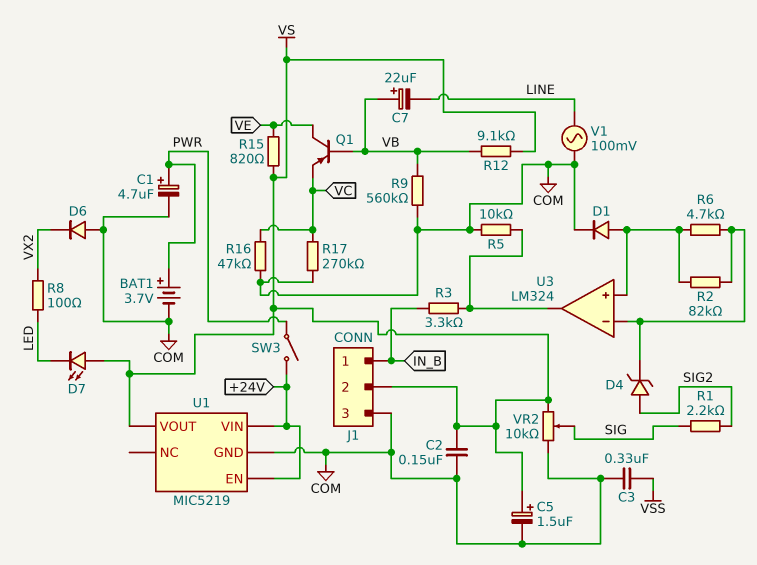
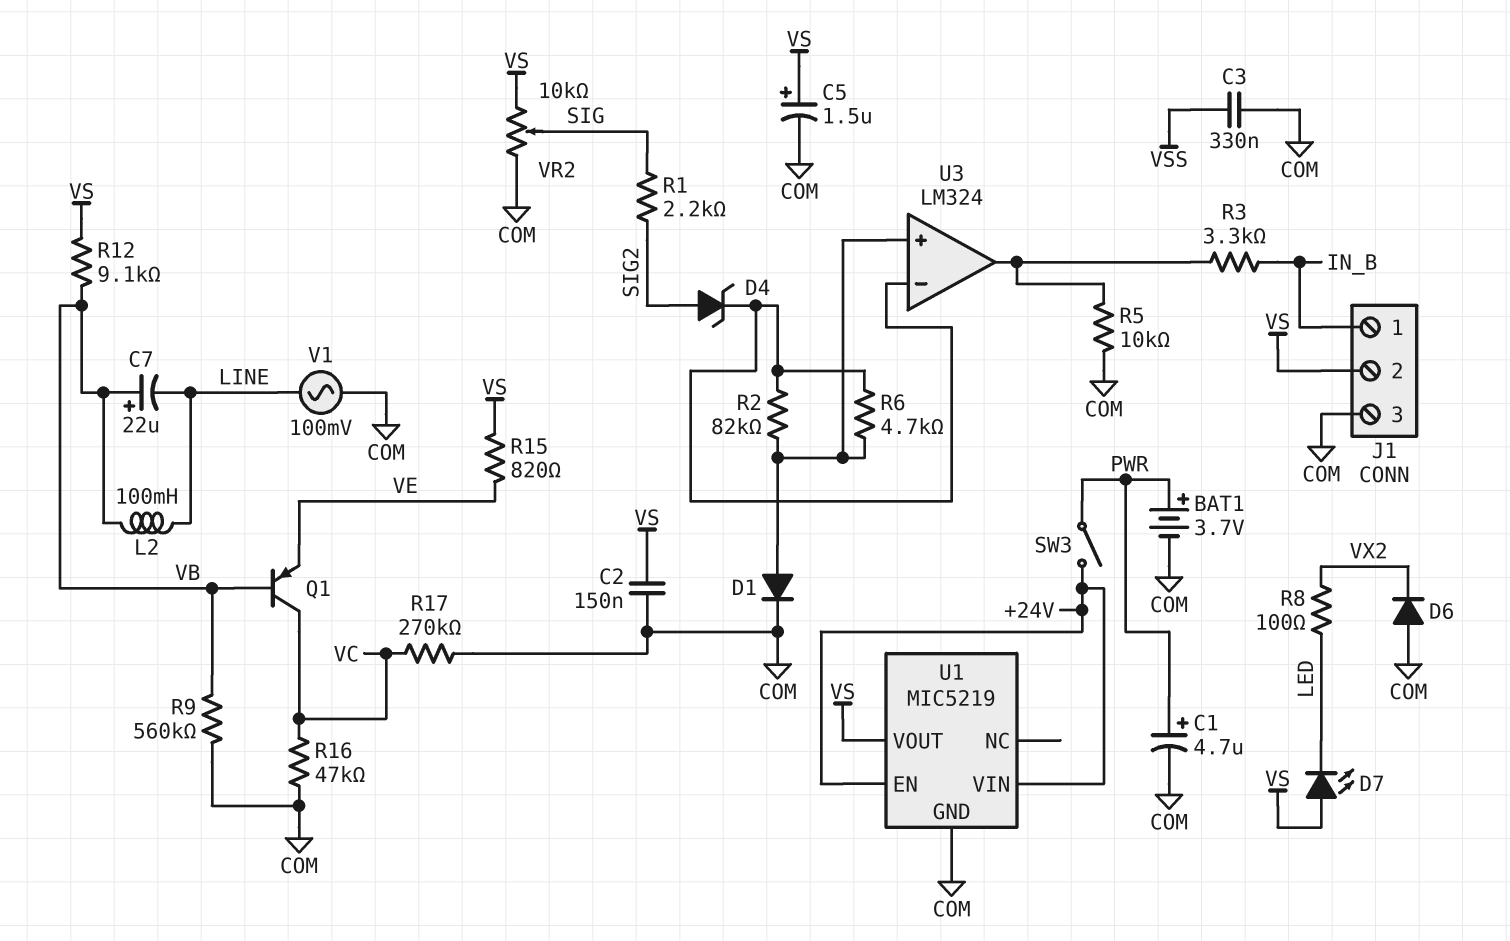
L2: none -> 100mH (LINE, VB)
Q1: PNP (B VB, C VE, E VC) -> PNP (B VB, C VC, E VE)

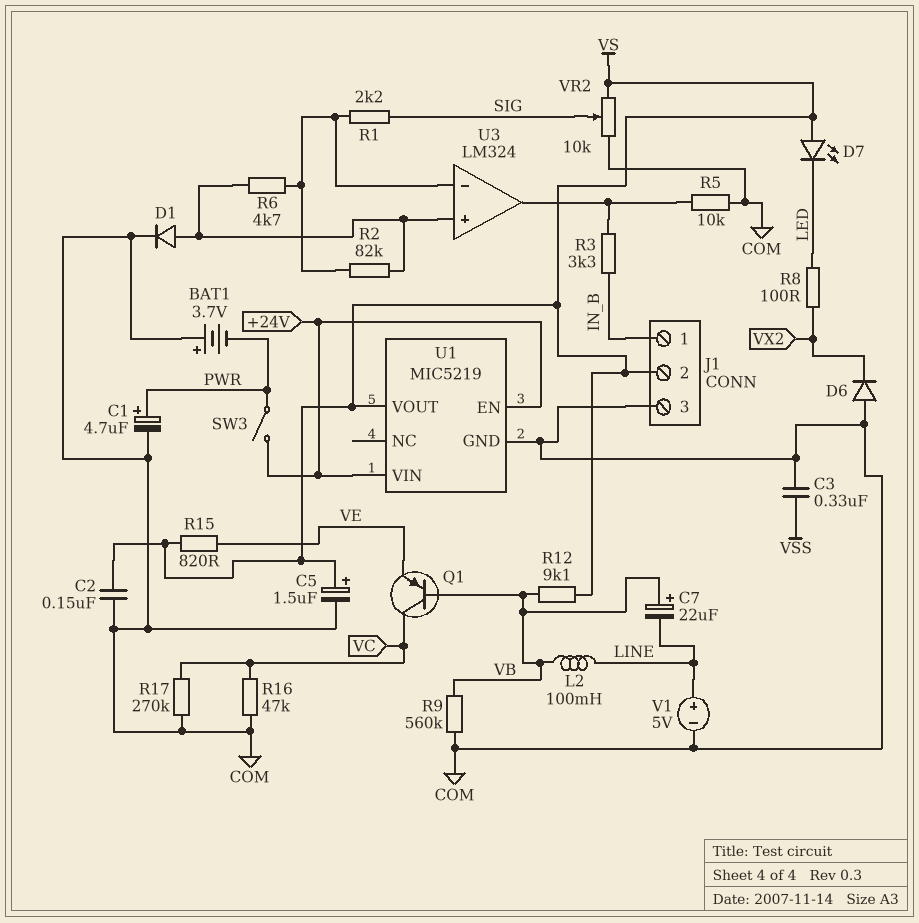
BAT1: 3.7V (plus PWR, minus COM) -> 3.7V (plus COM, minus PWR)
D4: zener (A SIG2, K U3/in-) -> none
R1: 2.2k (SIG, SIG2) -> 2.2k (SIG, U3/in-)
V1: AC 100mV (COM, LINE) -> 5V (plus LINE, minus COM)

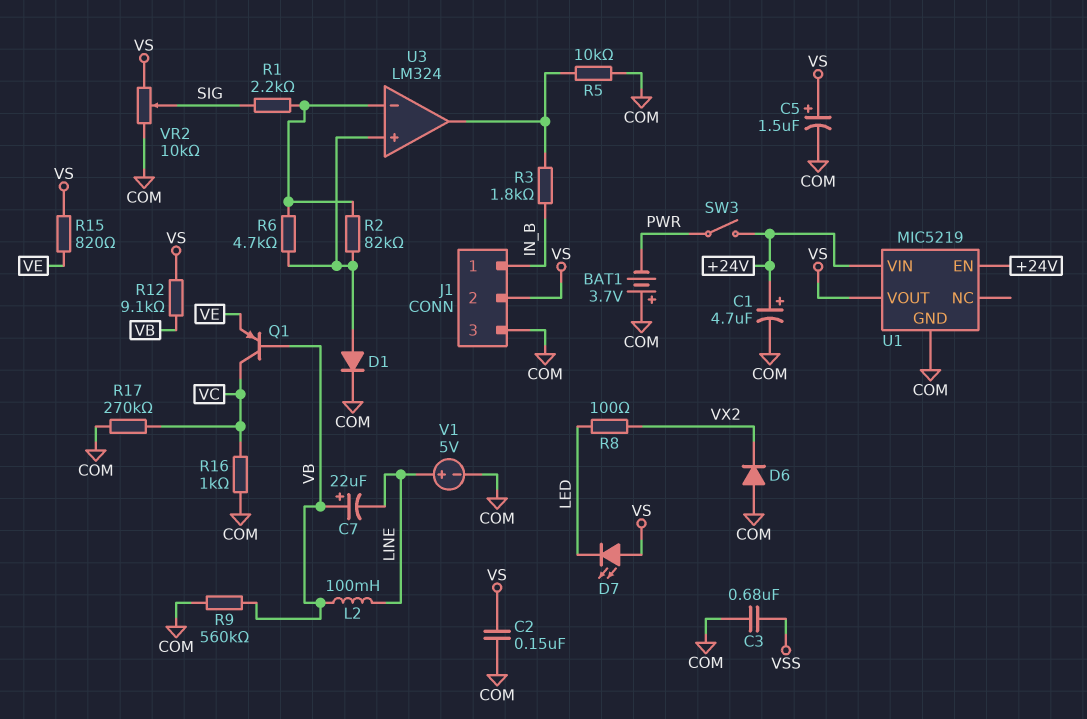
C1: 4.7uF (plus PWR, minus COM) -> 4.7uF (plus +24V, minus COM)
C3: 330nF (COM, VSS) -> 680nF (COM, VSS)
R3: 3.3k (IN_B, U3/out) -> 1.8k (IN_B, U3/out)
R16: 47k (COM, VC) -> 1k (COM, VC)

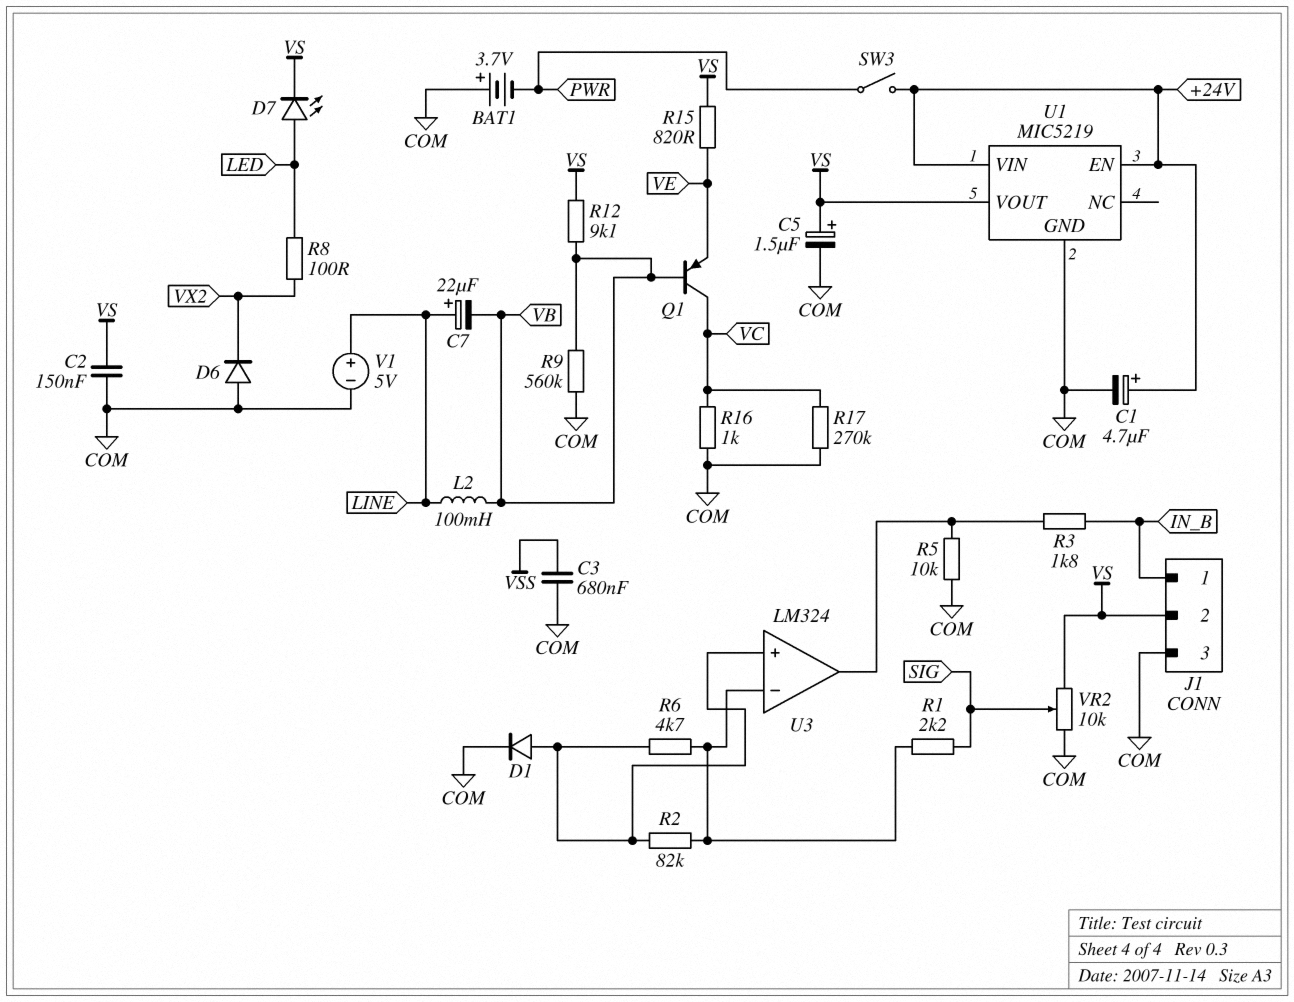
C7: 22uF (plus VB, minus LINE) -> 22uF (plus LINE, minus VB)
D7: LED (A VS, K LED) -> LED (A LED, K VS)

